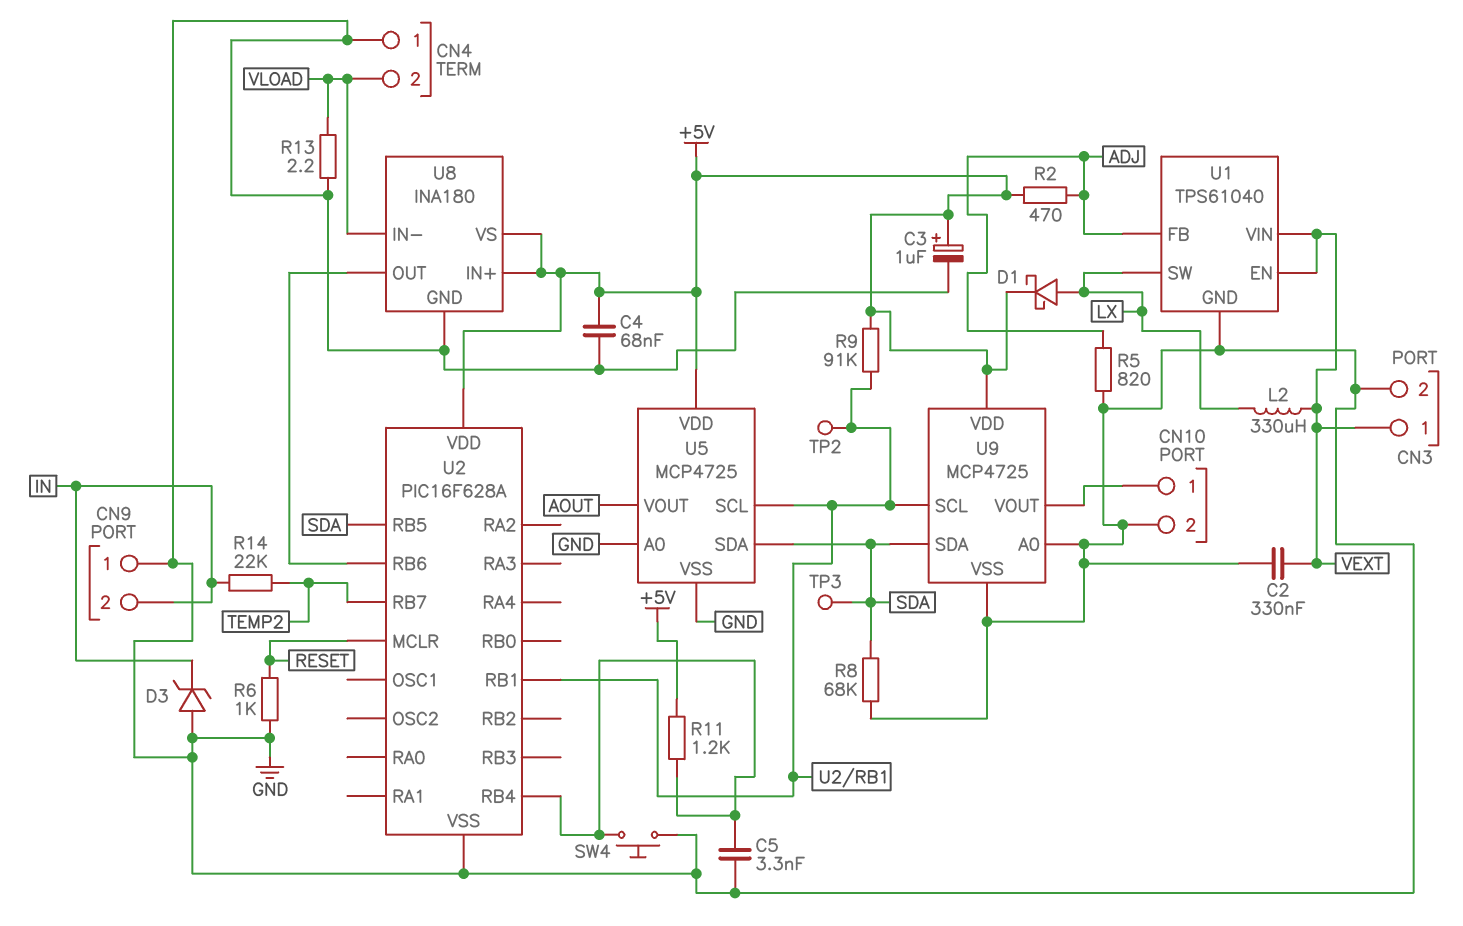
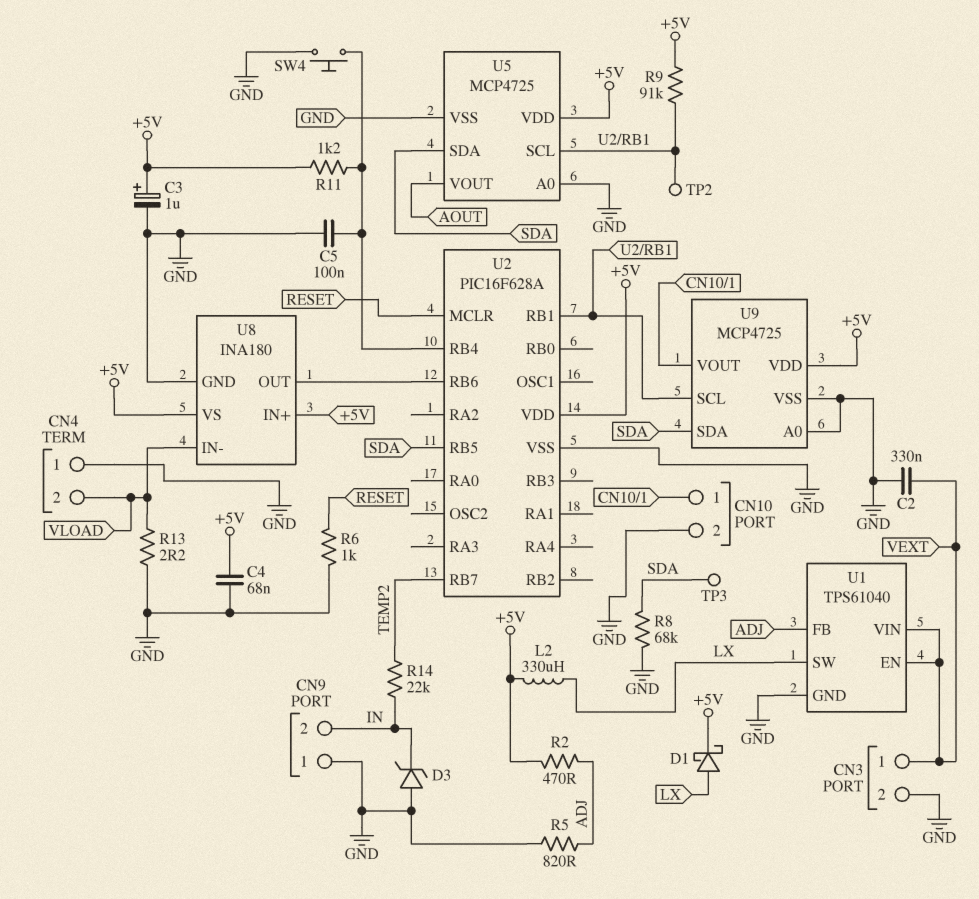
C5: 3.3nF (GND, U2/RB4) -> 100nF (GND, U2/RB4)
L2: 330uH (LX, VEXT) -> 330uH (+5V, LX)

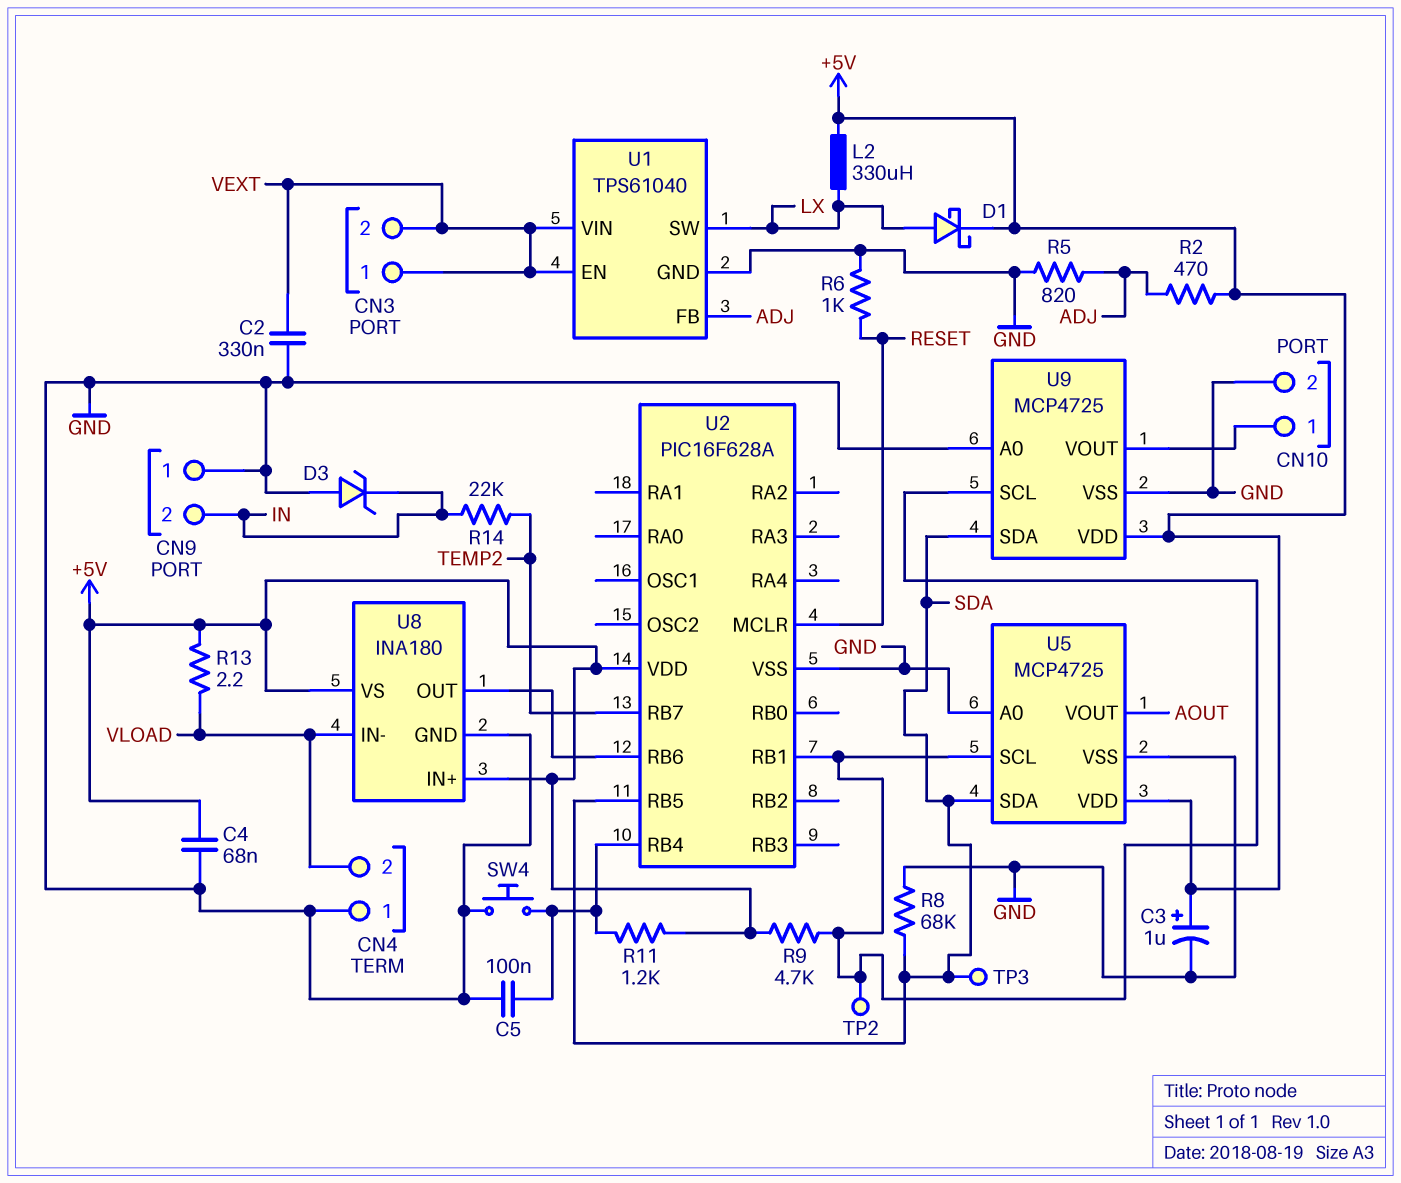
CN3 pin 2: GND -> VEXT
R9: 91k (+5V, U2/RB1) -> 4.7k (+5V, U2/RB1)
R13: 2.2 (GND, VLOAD) -> 2.2 (+5V, VLOAD)

